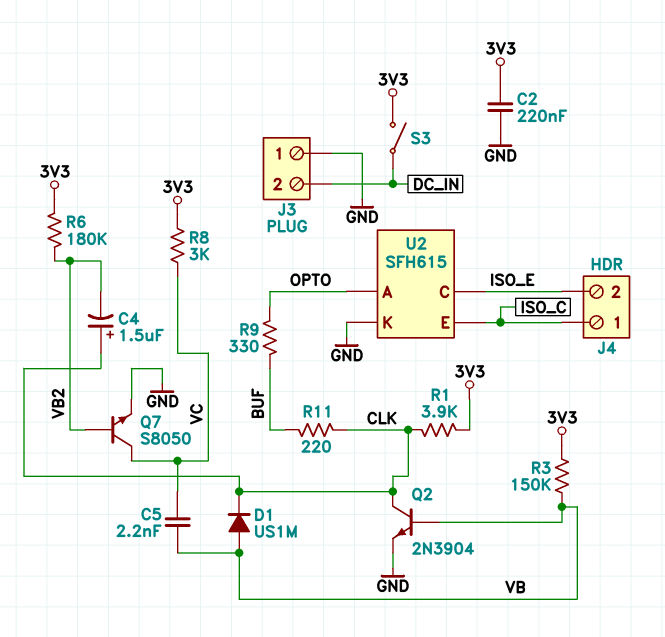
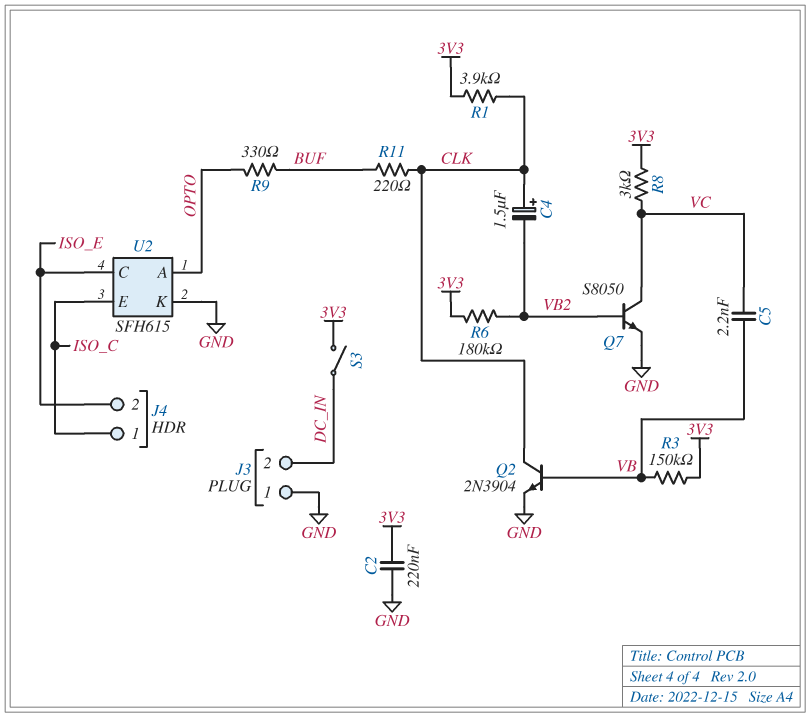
D1: diode US1M (A VB, K CLK) -> none

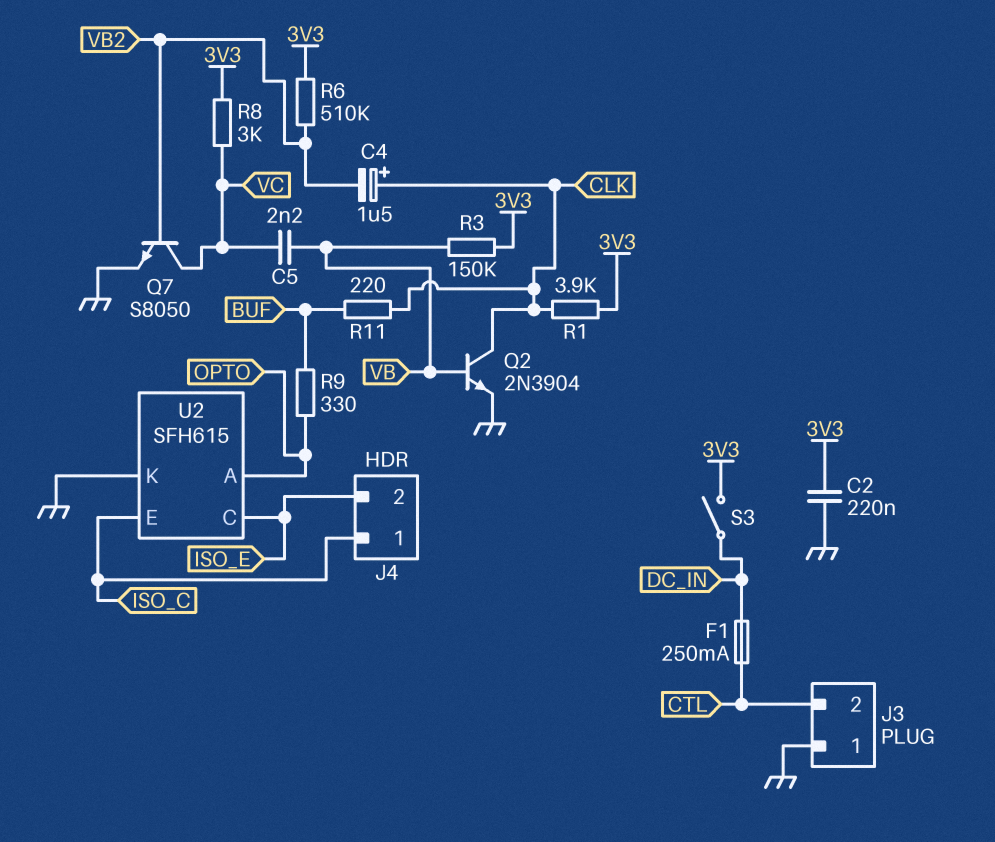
F1: none -> 250mA (CTL, DC_IN)
J3 pin 2: DC_IN -> CTL
R6: 180k (3V3, VB2) -> 510k (3V3, VB2)

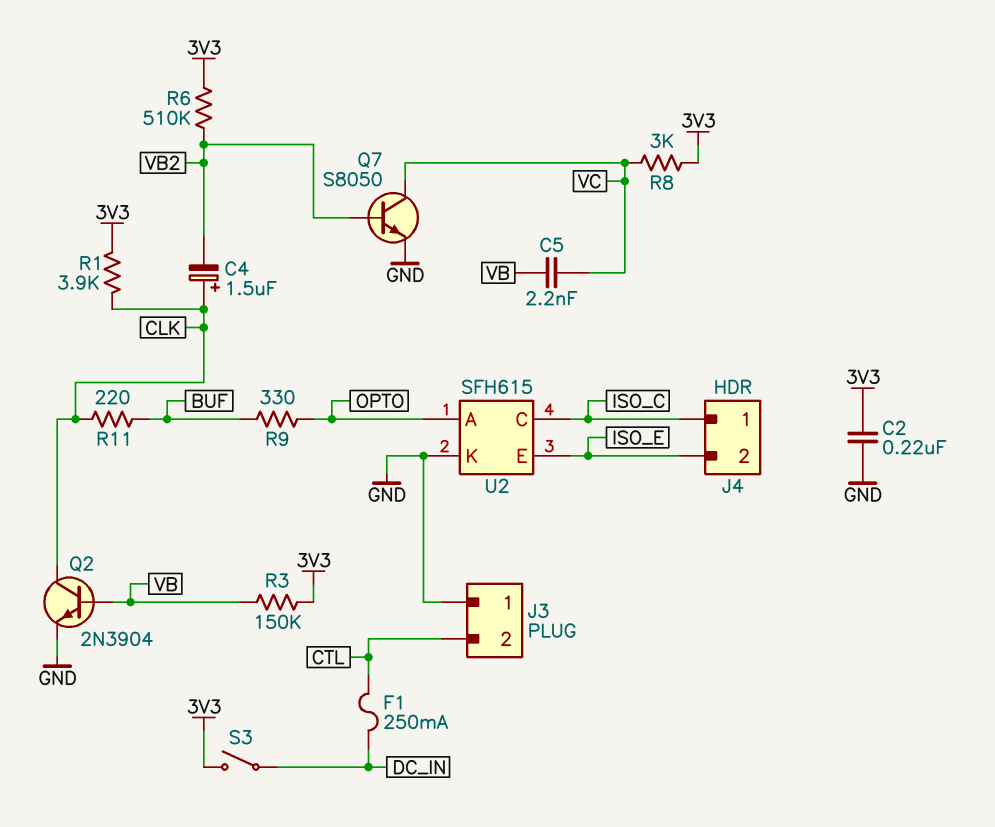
U2 pin C: ISO_E -> ISO_C
U2 pin E: ISO_C -> ISO_E

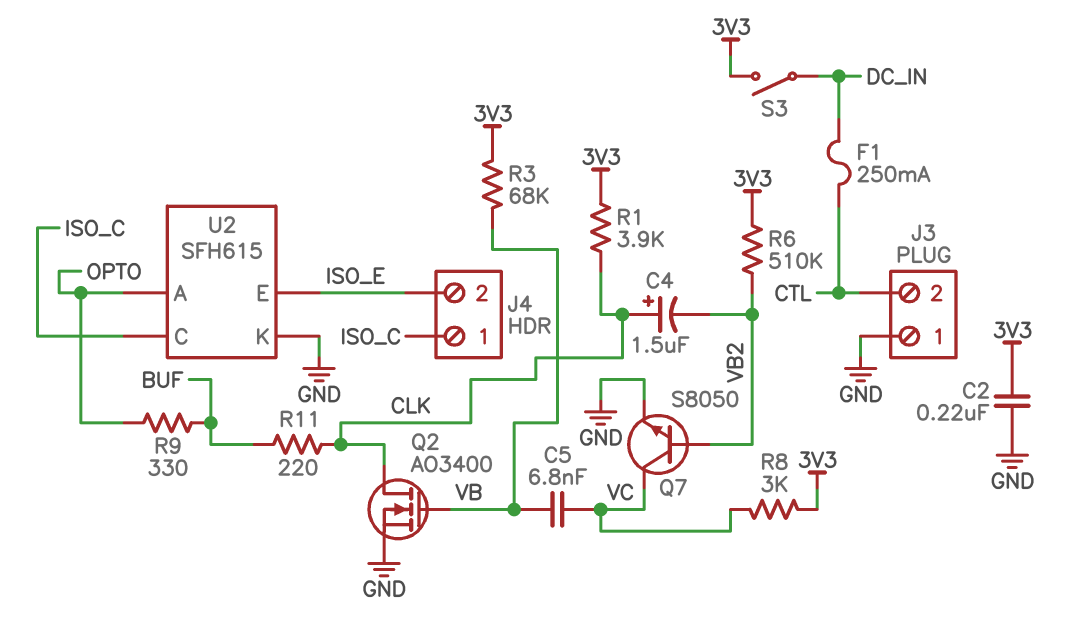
C5: 2.2nF (VB, VC) -> 6.8nF (VB, VC)
Q2: NPN 2N3904 (B VB, C CLK, E GND) -> NMOS AO3400 (G VB, D CLK, S GND)
R3: 150k (3V3, VB) -> 68k (3V3, VB)

